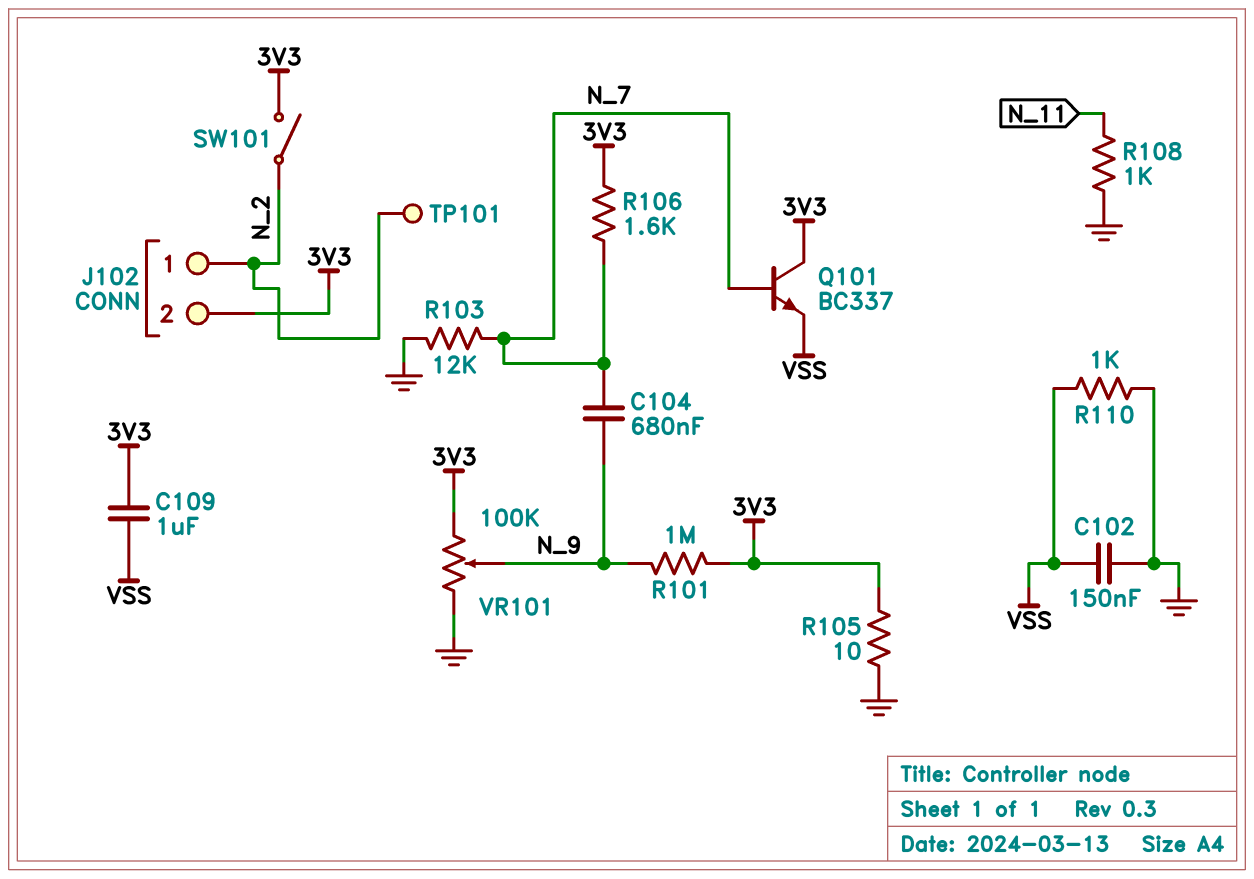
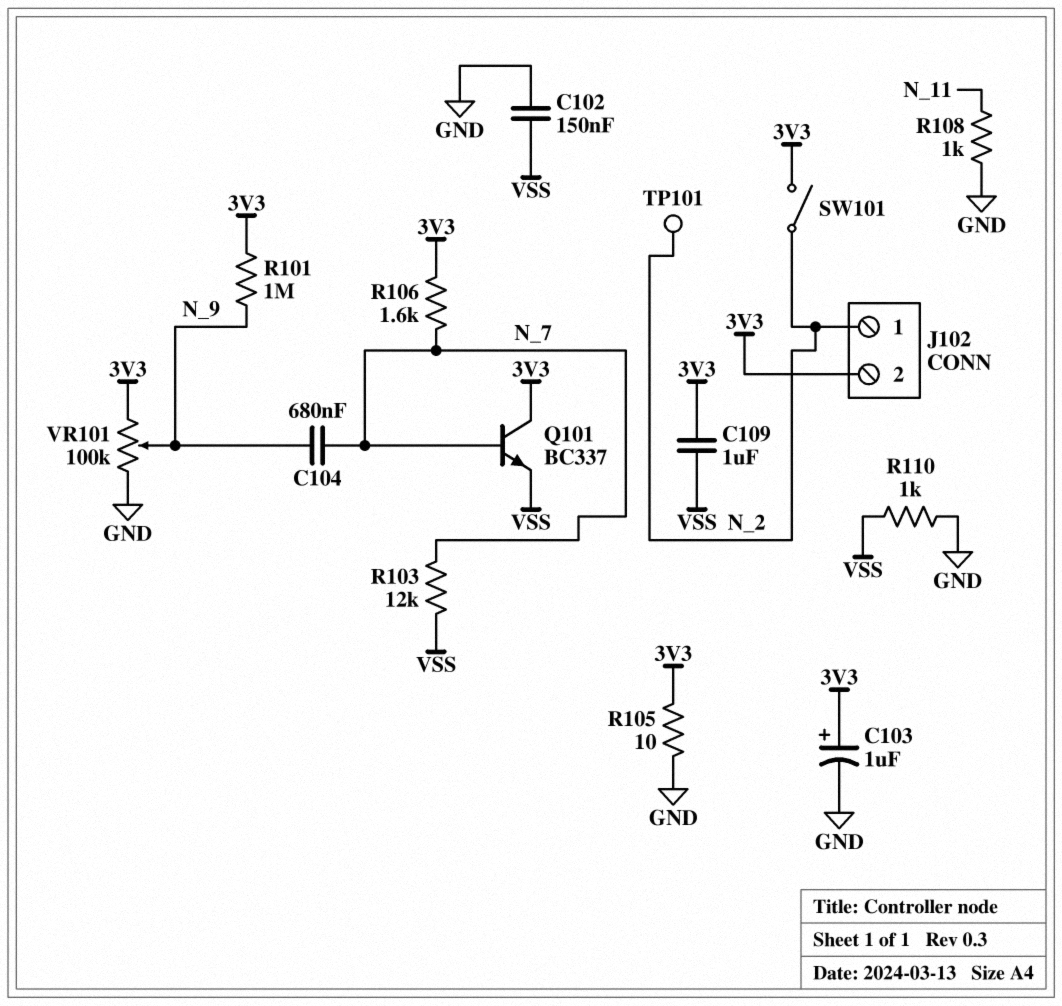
C103: none -> 1uF (plus 3V3, minus GND)
R103: 12k (GND, N_7) -> 12k (N_7, VSS)

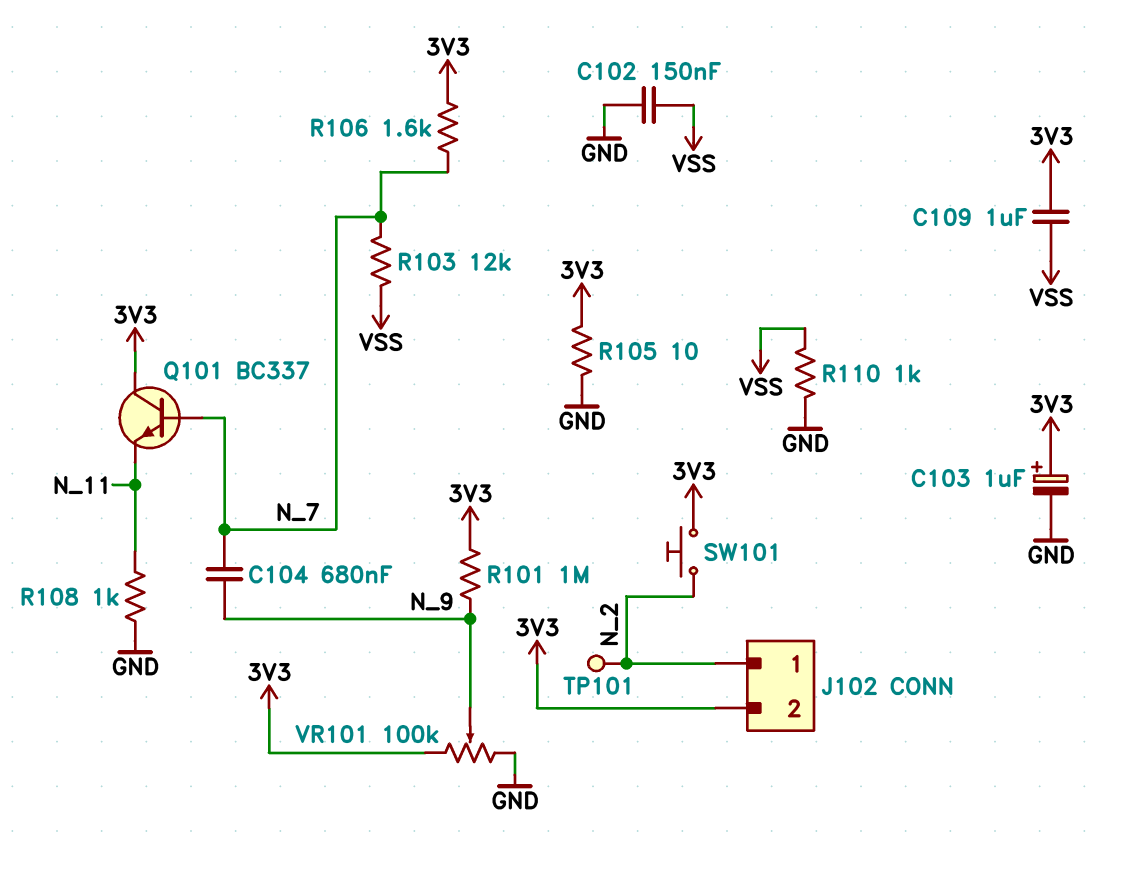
Q101: NPN BC337 (B N_7, C 3V3, E VSS) -> NPN BC337 (B N_7, C 3V3, E N_11)
SW101: switch (3V3, N_2) -> button (3V3, N_2)

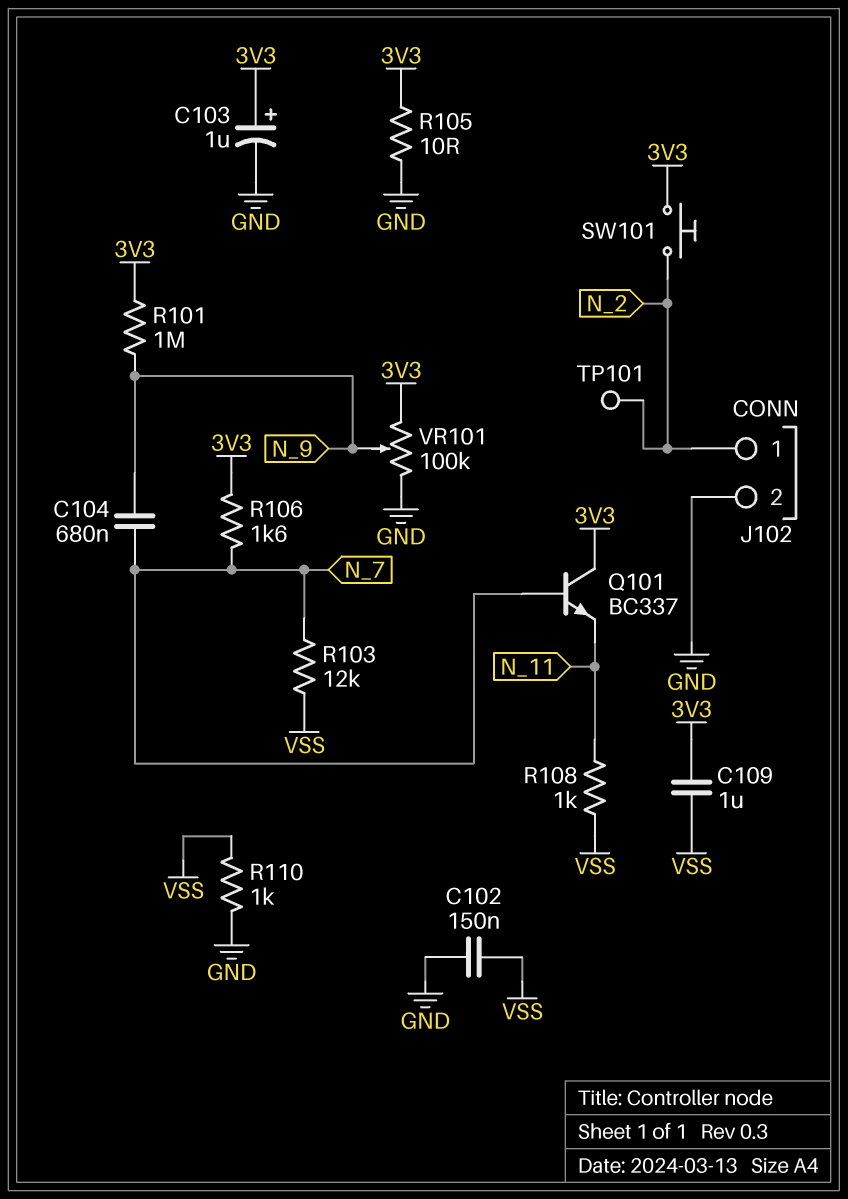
J102 pin 2: 3V3 -> GND
R108: 1k (GND, N_11) -> 1k (N_11, VSS)

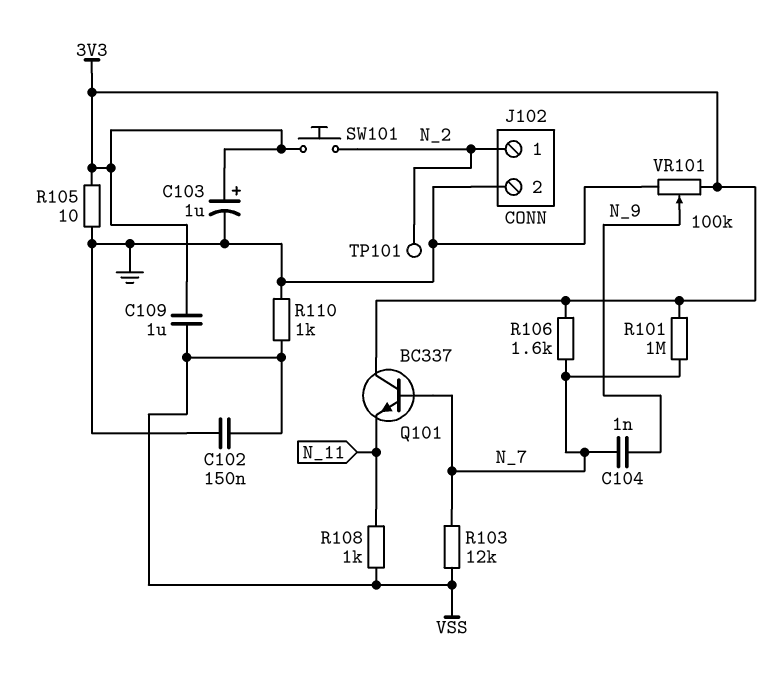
C104: 680nF (N_7, N_9) -> 1nF (N_7, N_9)
R101: 1M (3V3, N_9) -> 1M (3V3, N_7)

